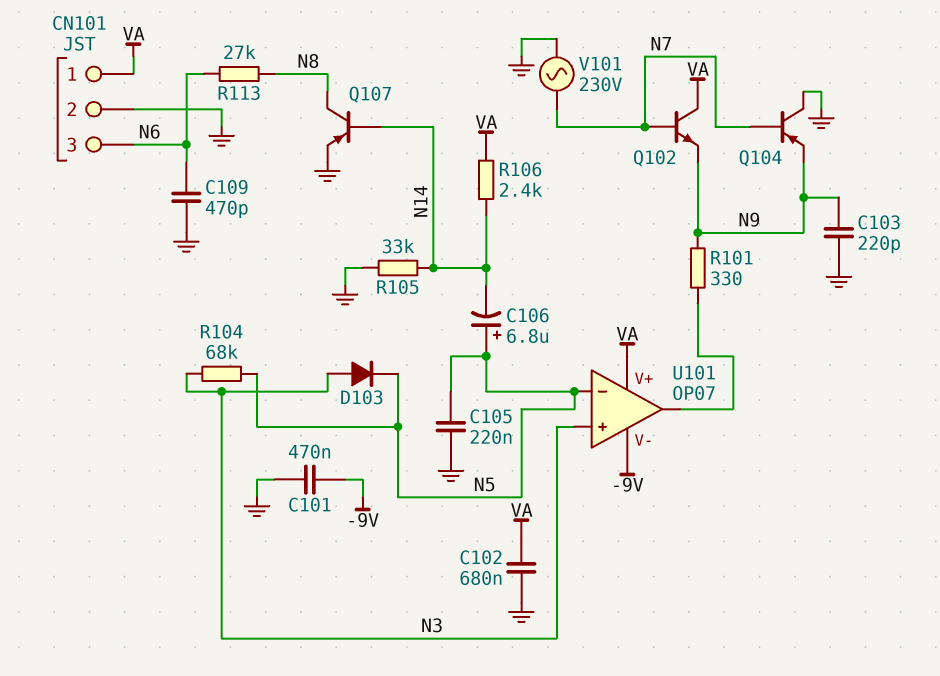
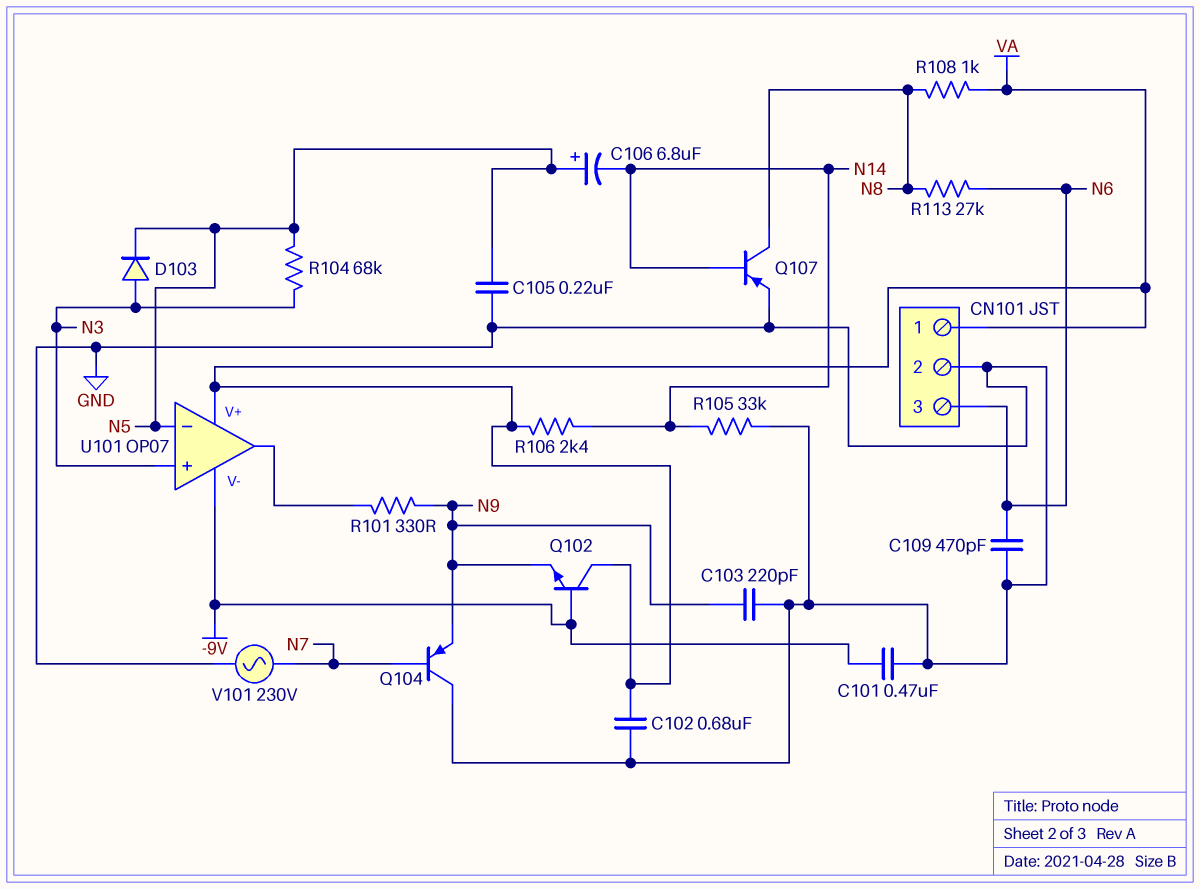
Q102: NPN (B N7, C VA, E N9) -> NPN (B -9V, C VA, E N9)
R108: none -> 1k (N8, VA)

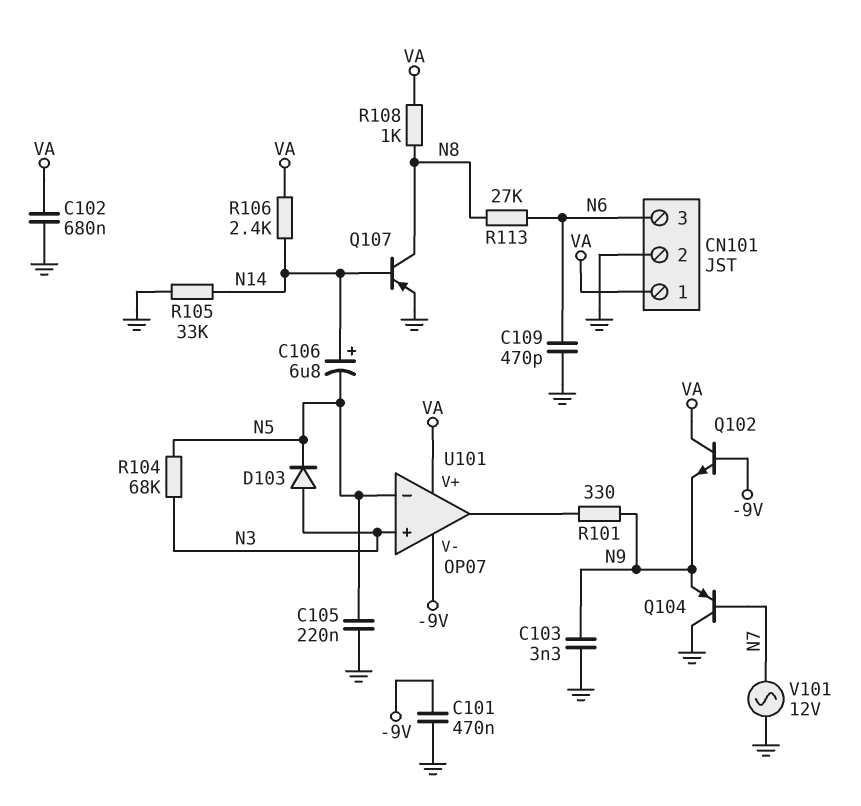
C103: 220pF (GND, N9) -> 3.3nF (GND, N9)
C106: 6.8uF (plus N5, minus N14) -> 6.8uF (plus N14, minus N5)
V101: AC 230V (GND, N7) -> AC 12V (GND, N7)

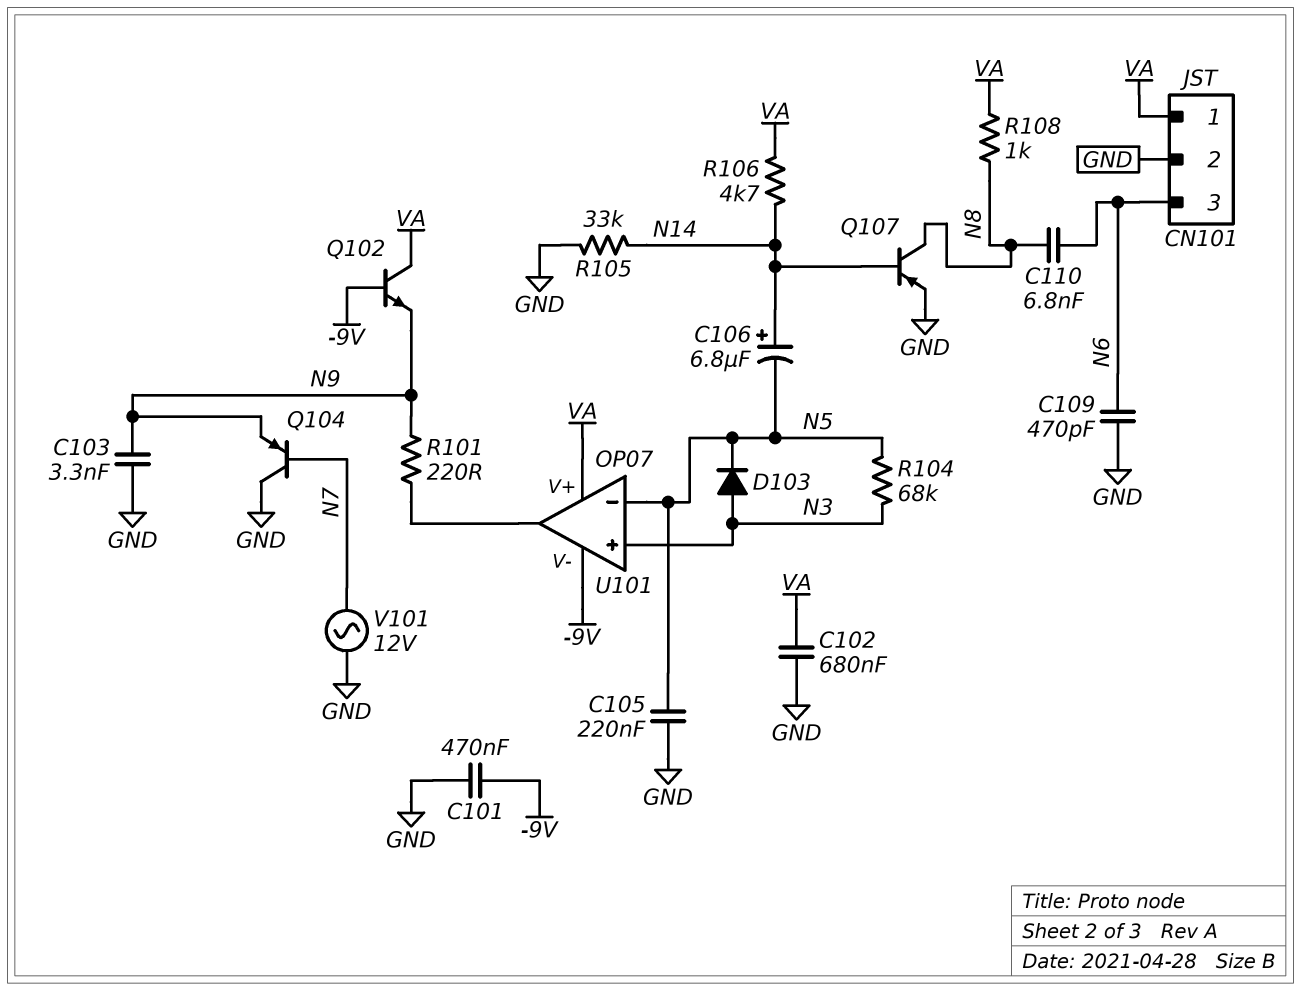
C110: none -> 6.8nF (N6, N8)
R101: 330 (N9, U101/out) -> 220 (N9, U101/out)
R106: 2.4k (N14, VA) -> 4.7k (N14, VA)
R113: 27k (N6, N8) -> none

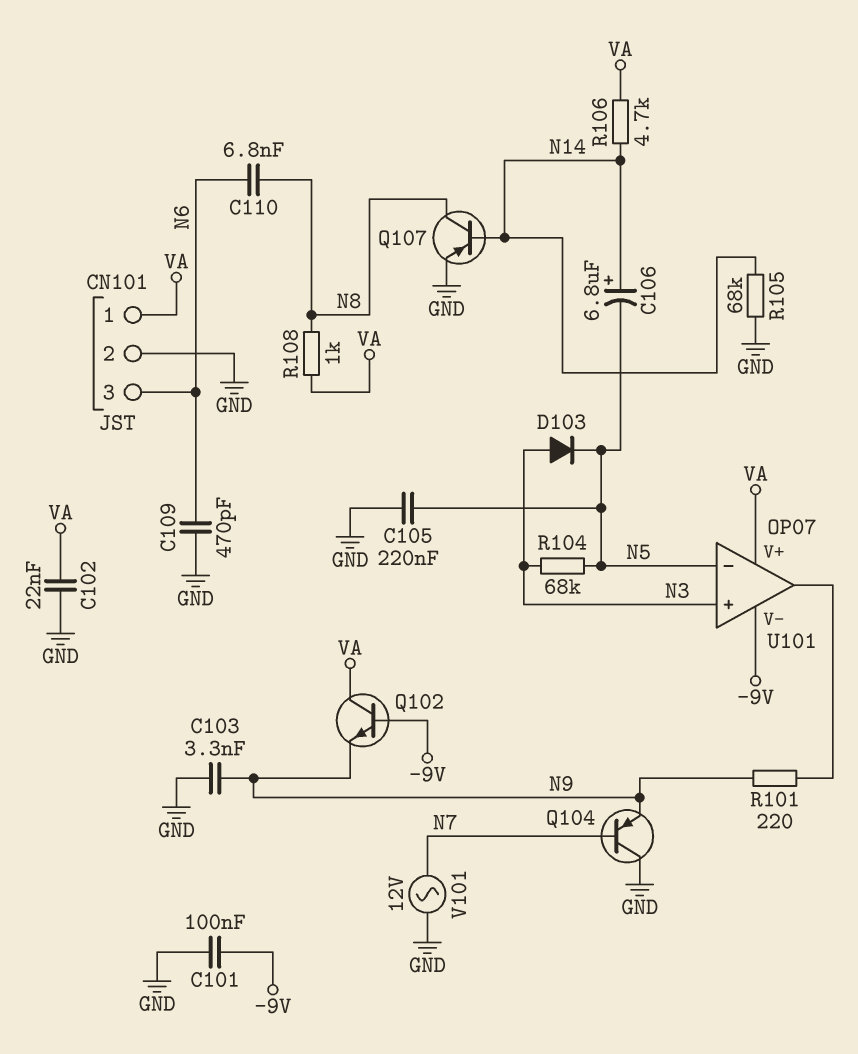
C101: 470nF (-9V, GND) -> 100nF (-9V, GND)
C102: 680nF (GND, VA) -> 22nF (GND, VA)
R105: 33k (GND, N14) -> 68k (GND, N14)

